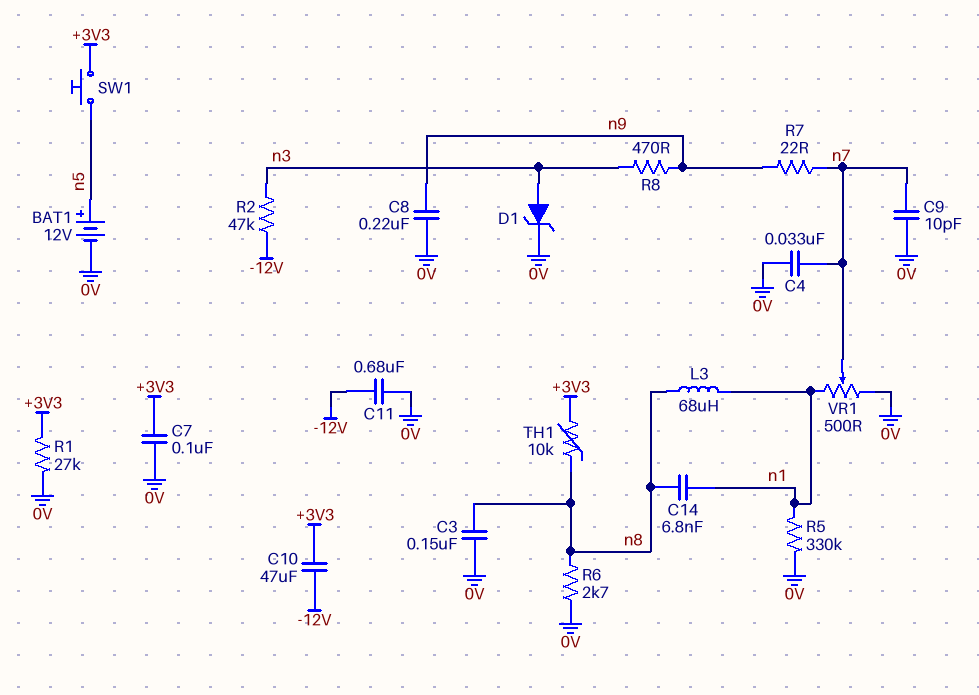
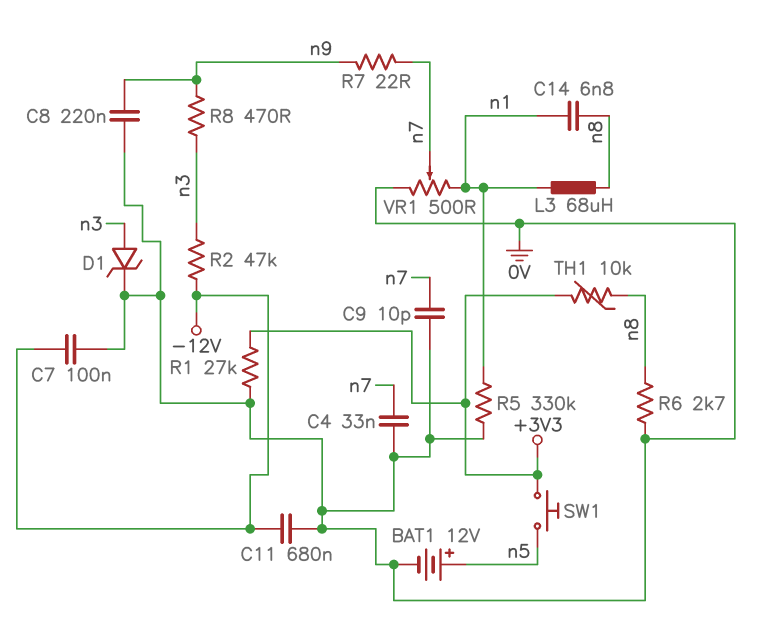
C3: 150nF (0V, n8) -> none
C7: 100nF (+3V3, 0V) -> 100nF (-12V, 0V)
C10: 47uF (+3V3, -12V) -> none

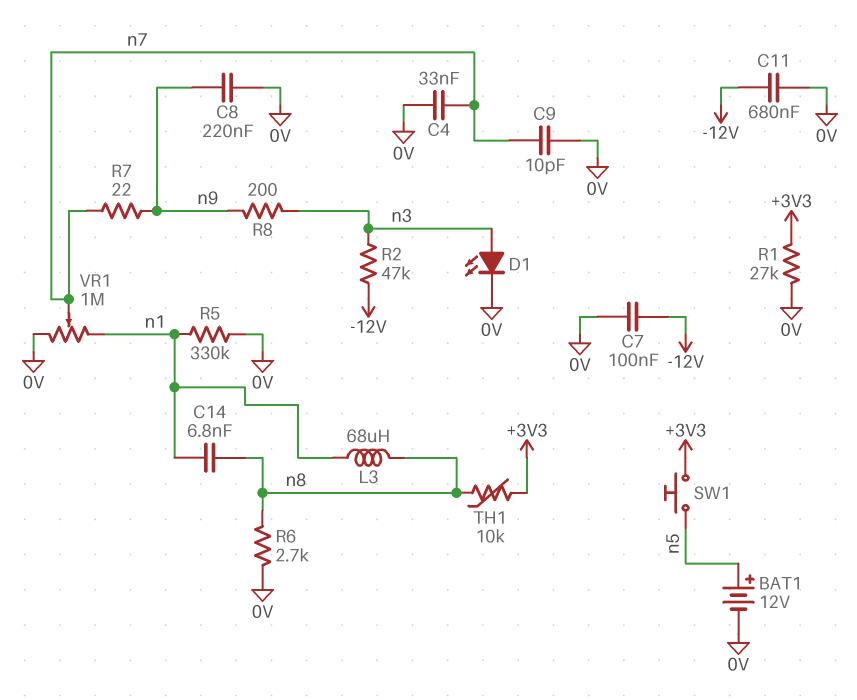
D1: zener (A n3, K 0V) -> LED (A n3, K 0V)
R8: 470 (n3, n9) -> 200 (n3, n9)
VR1: 500 (0V, n1, wiper n7) -> 1M (0V, n1, wiper n7)

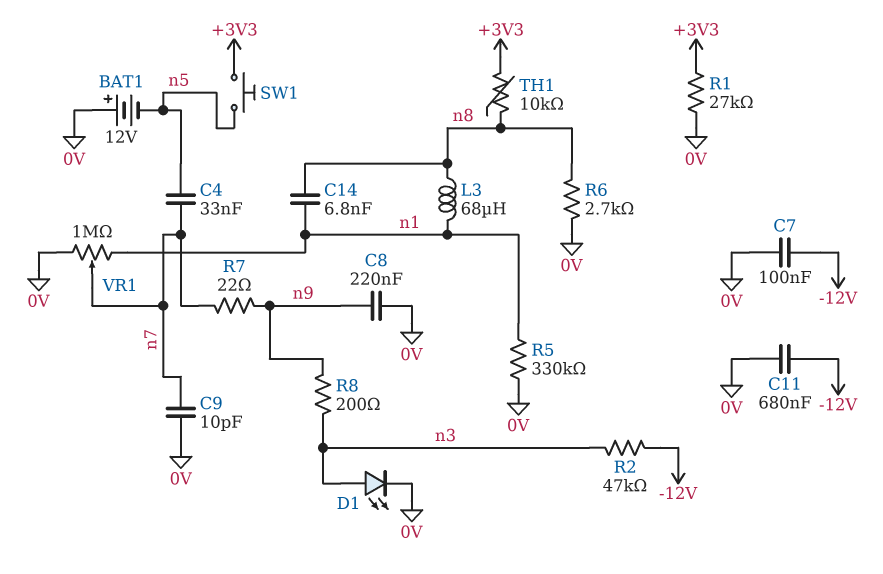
BAT1: 12V (plus n5, minus 0V) -> 12V (plus 0V, minus n5)
C4: 33nF (0V, n7) -> 33nF (n5, n7)

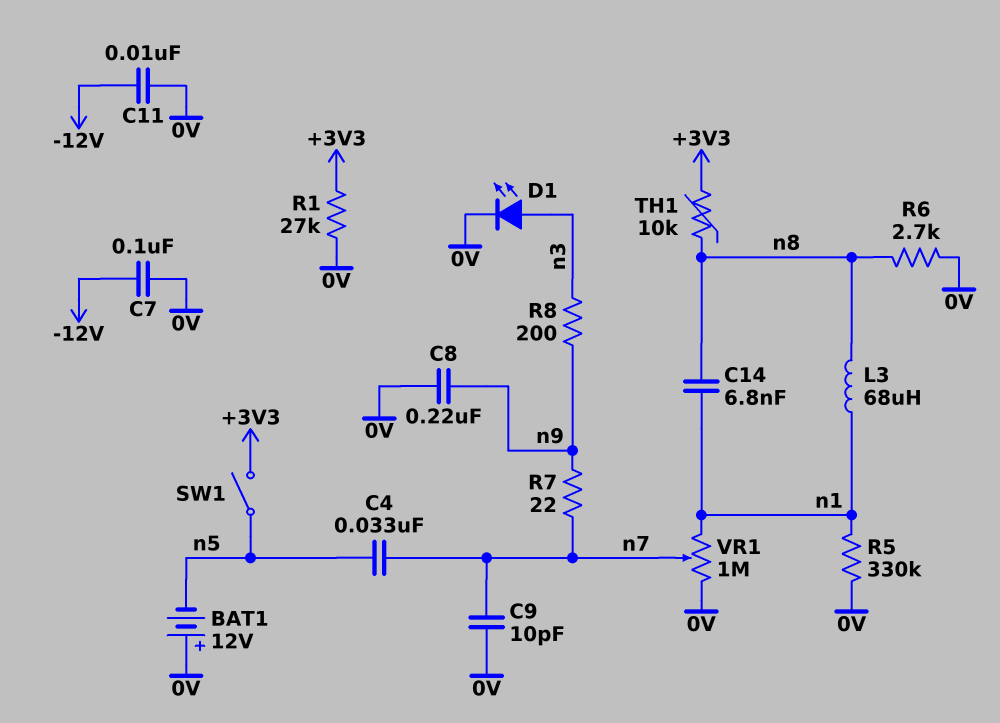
C11: 680nF (-12V, 0V) -> 10nF (-12V, 0V)
R2: 47k (-12V, n3) -> none
SW1: button (+3V3, n5) -> switch (+3V3, n5)

